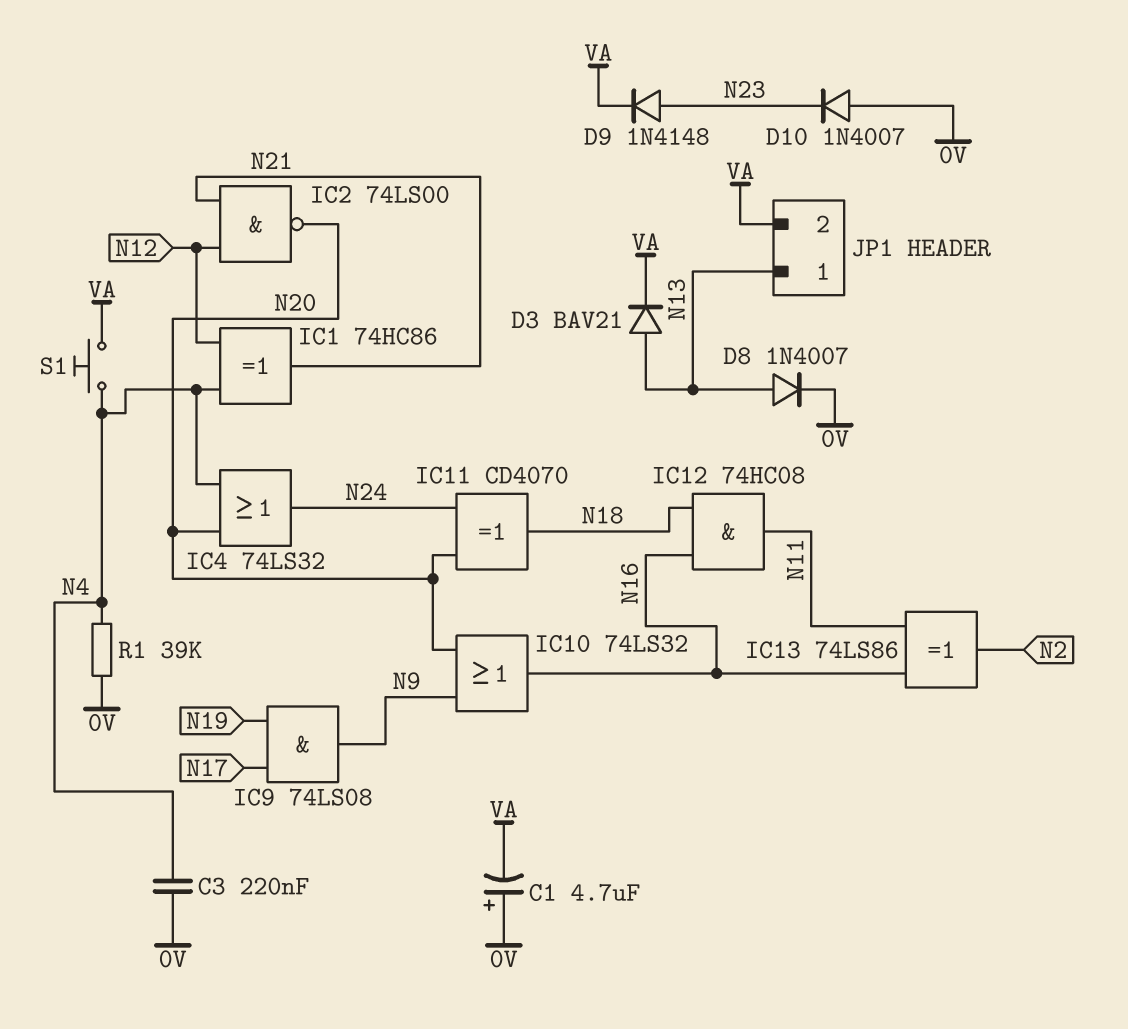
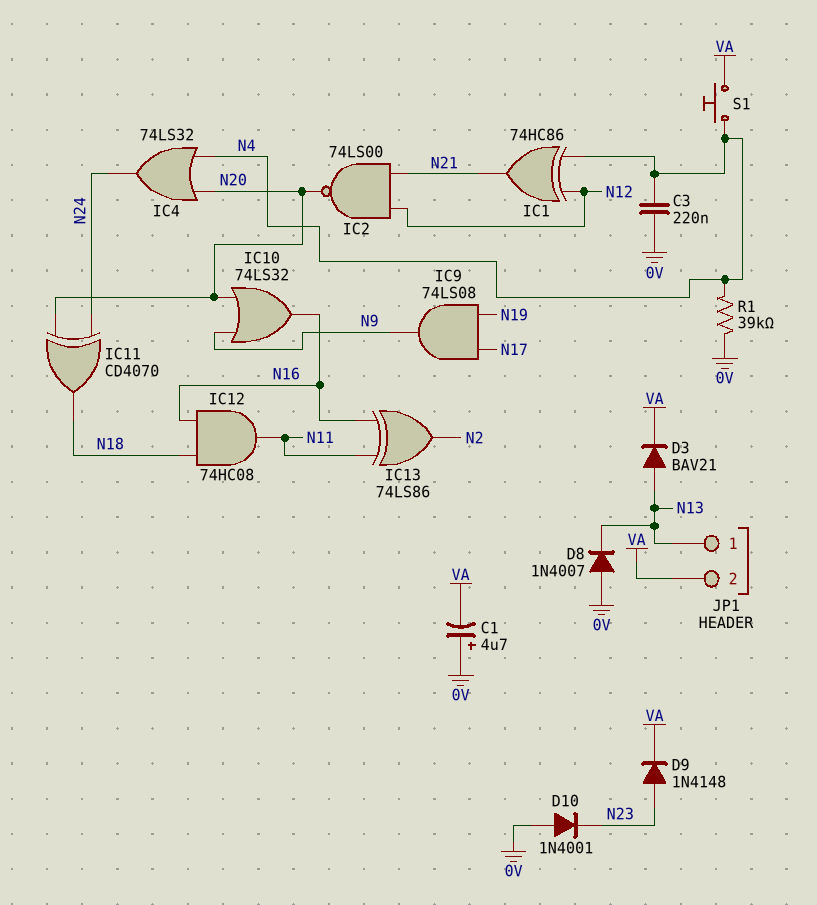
D8: diode 1N4007 (A N13, K 0V) -> diode 1N4007 (A 0V, K N13)
D10: diode 1N4007 (A 0V, K N23) -> diode 1N4001 (A 0V, K N23)

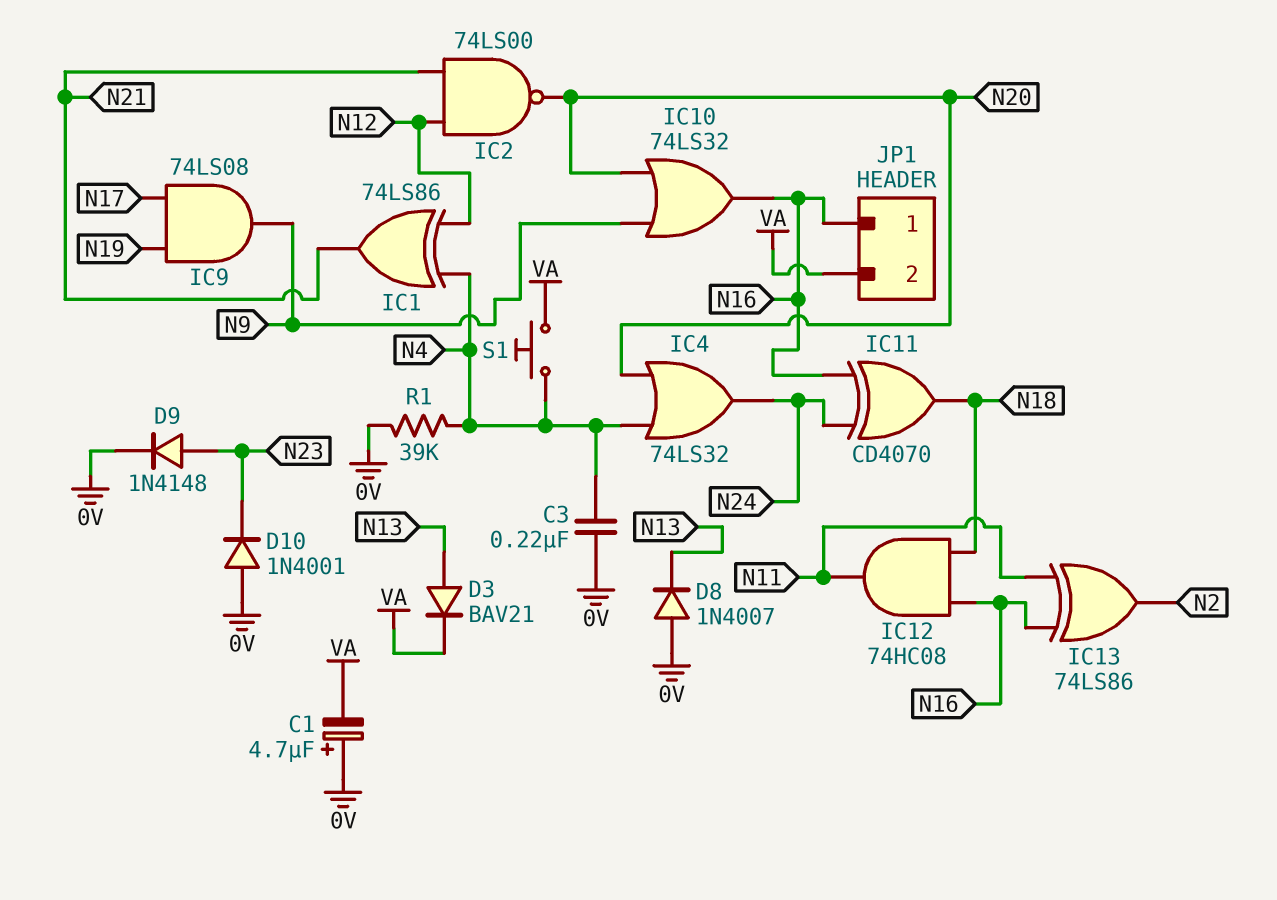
D9: diode 1N4148 (A N23, K VA) -> diode 1N4148 (A N23, K 0V)
IC1: XOR 74HC86 (in N4, in N12, out N21) -> XOR 74LS86 (in N4, in N12, out N21)
IC11: XOR CD4070 (in N20, in N24, out N18) -> XOR CD4070 (in N16, in N24, out N18)
JP1 pin 1: N13 -> N16

